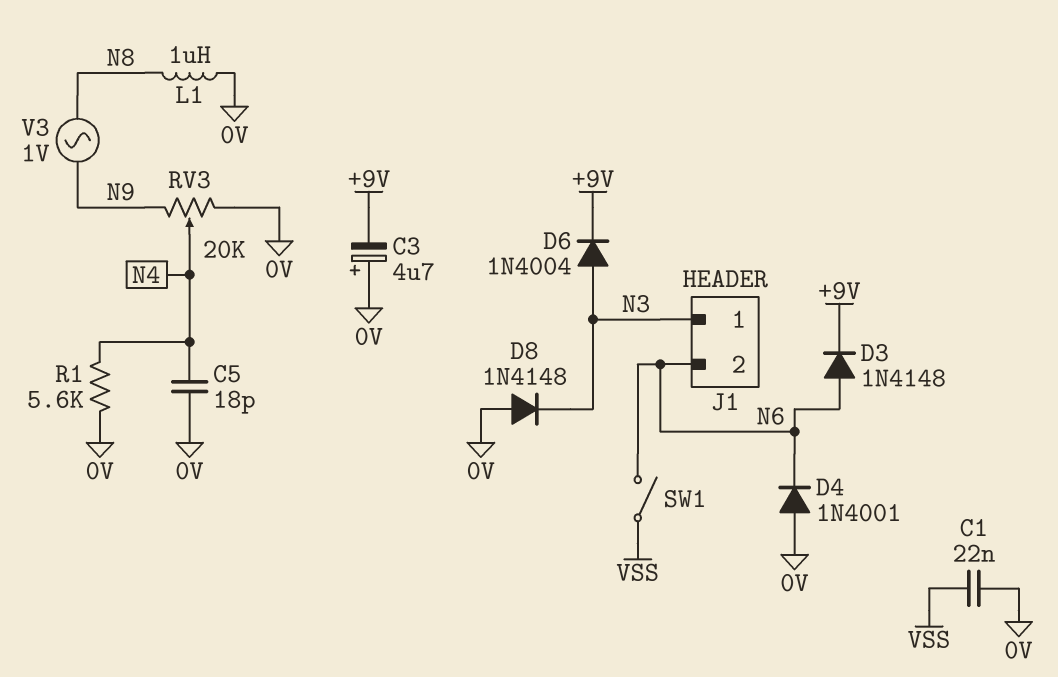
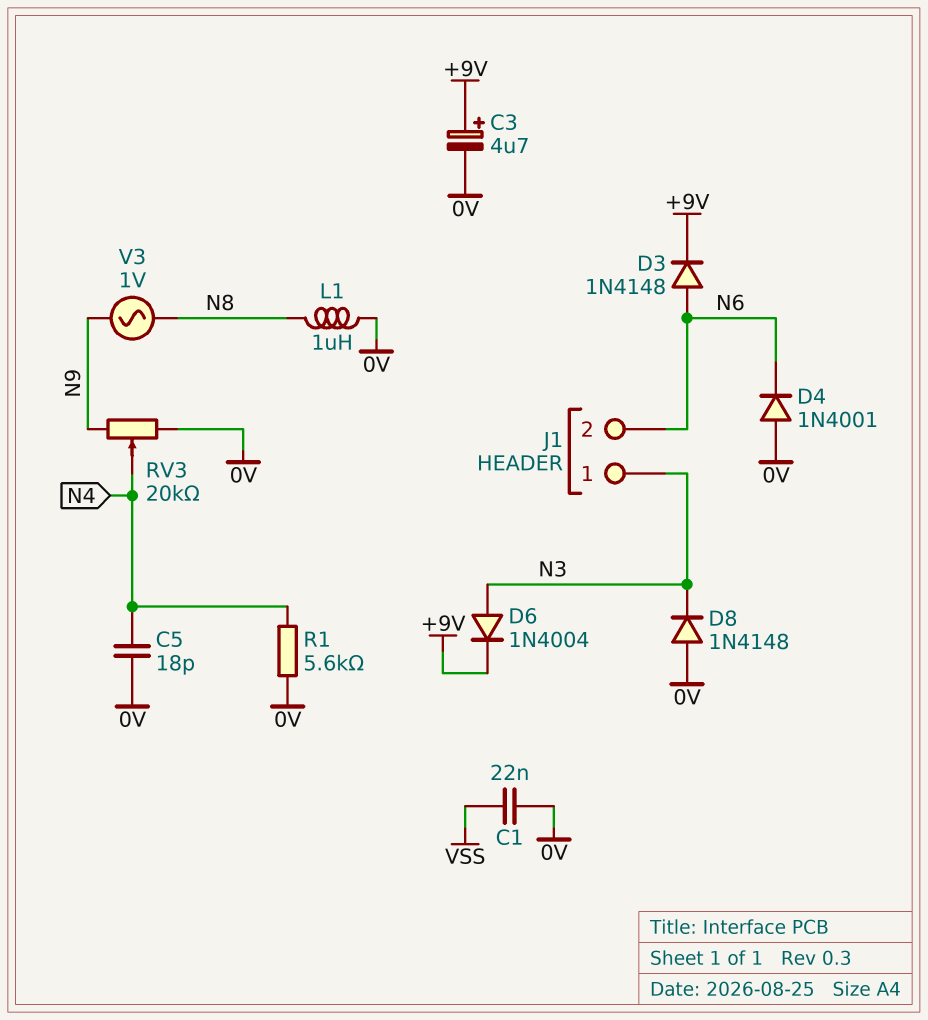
C3: 4.7uF (plus 0V, minus +9V) -> 4.7uF (plus +9V, minus 0V)
SW1: switch (N6, VSS) -> none

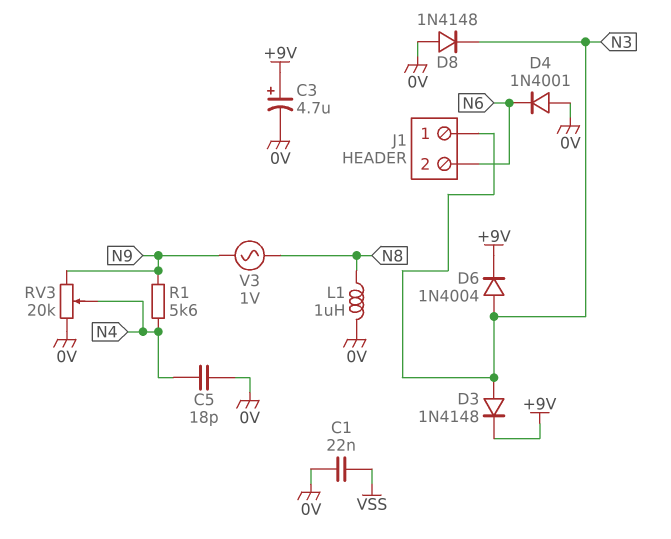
D3: diode 1N4148 (A N6, K +9V) -> diode 1N4148 (A N3, K +9V)
R1: 5.6k (0V, N4) -> 5.6k (N4, N9)

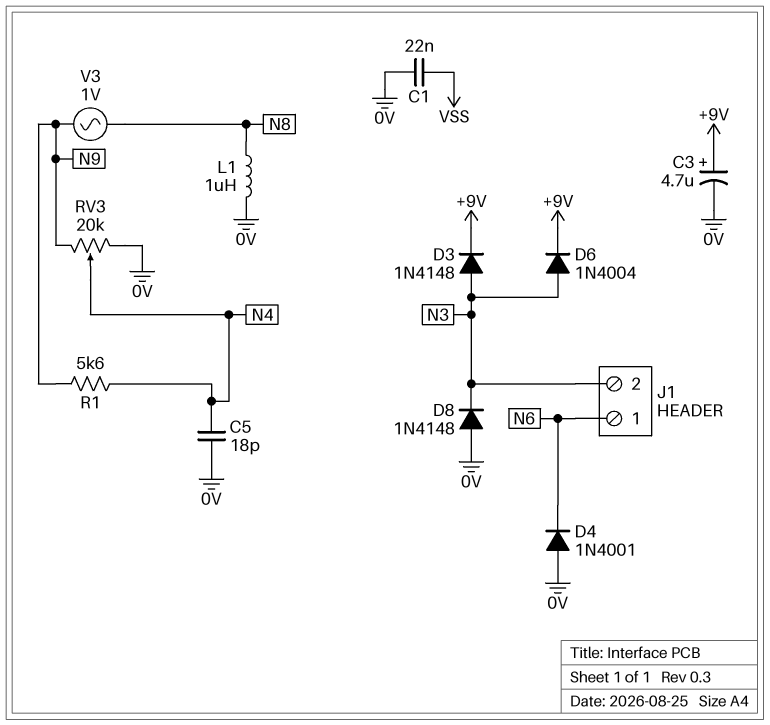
J1 pin 1: N3 -> N6
J1 pin 2: N6 -> N3

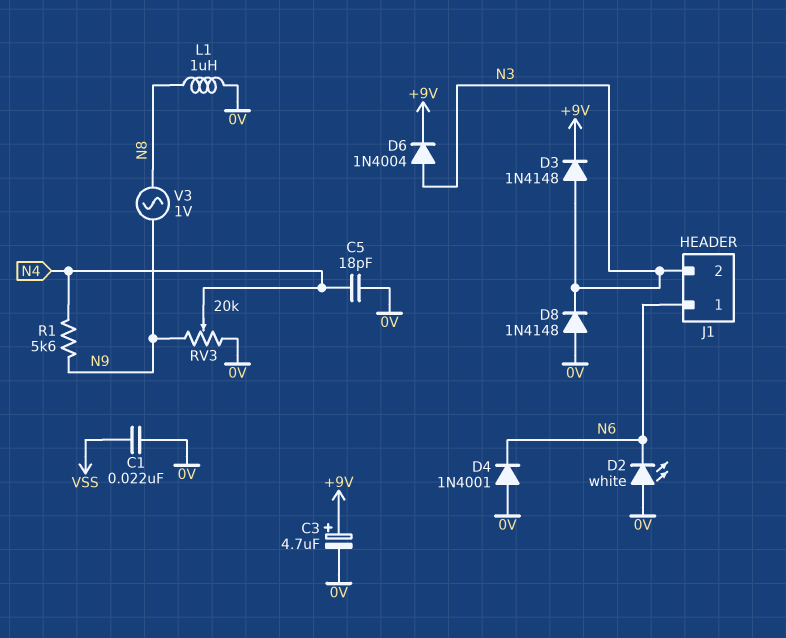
D2: none -> LED white (A 0V, K N6)

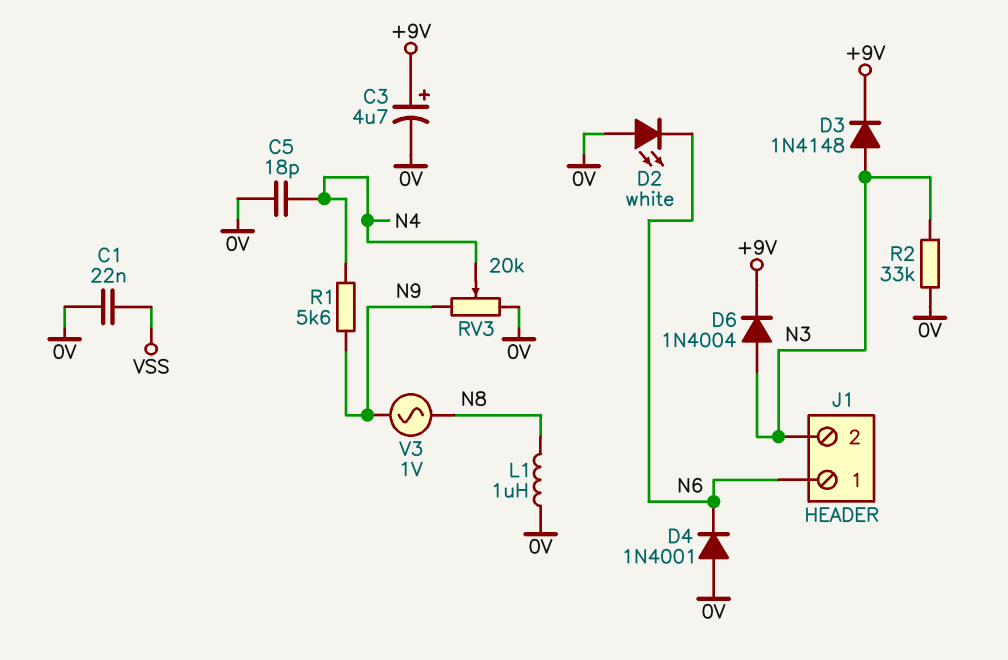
D8: diode 1N4148 (A 0V, K N3) -> none
R2: none -> 33k (0V, N3)

